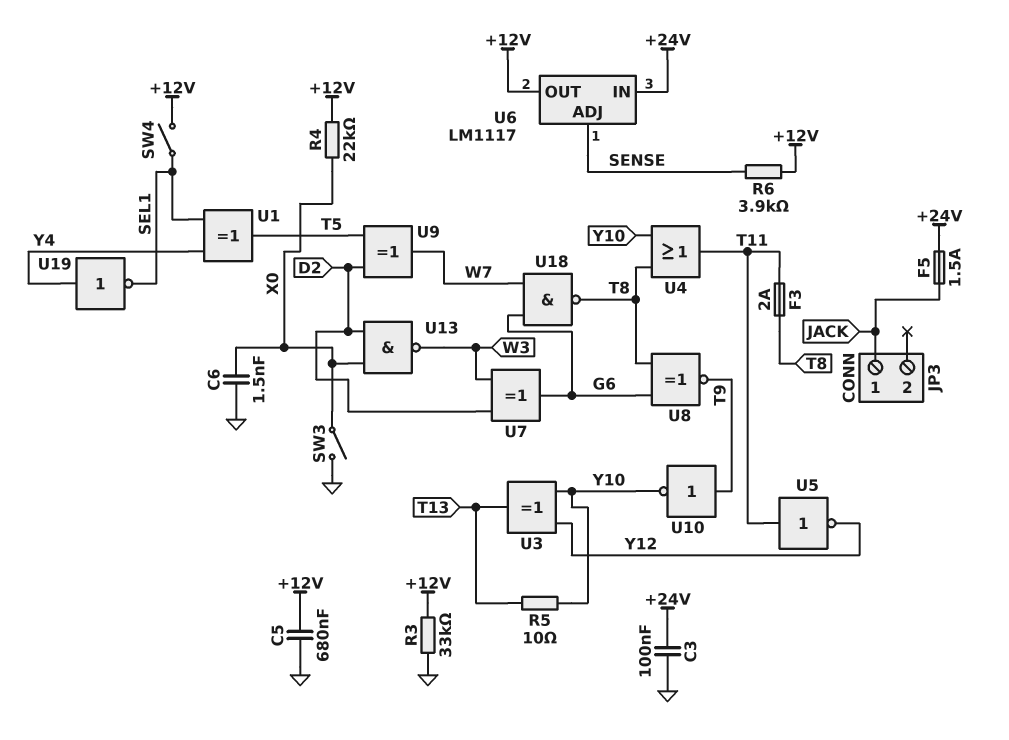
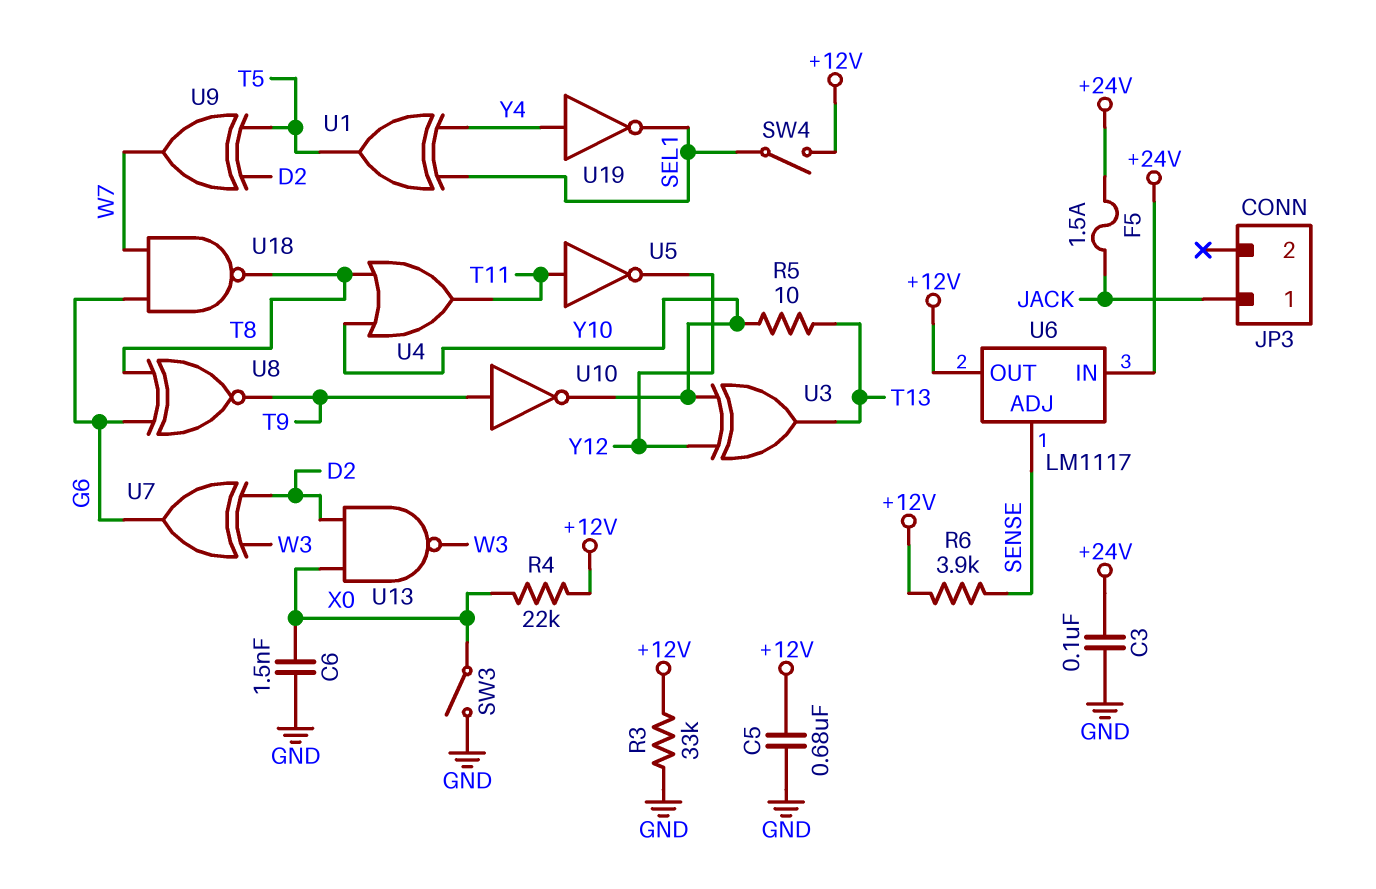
F3: 2A (T8, T11) -> none

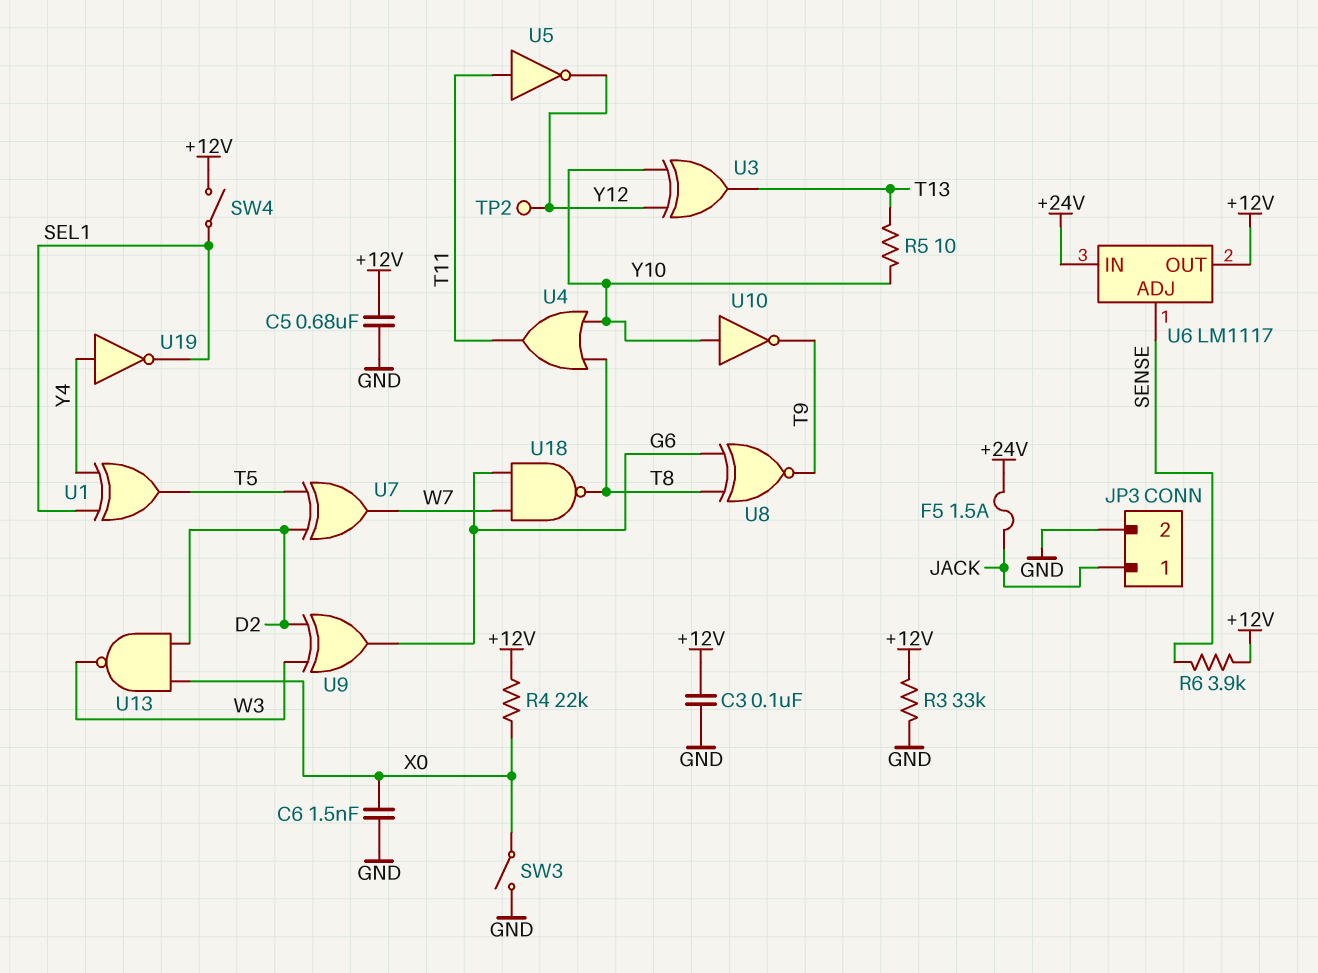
C3: 100nF (+24V, GND) -> 100nF (+12V, GND)
JP3 pin 2: none -> GND
TP2: none -> test point (Y12)
U7: XOR (in D2, in W3, out G6) -> XOR (in D2, in T5, out W7)
U9: XOR (in D2, in T5, out W7) -> XOR (in D2, in W3, out G6)
U10: NOT (in T9, out Y10) -> NOT (in Y10, out T9)

